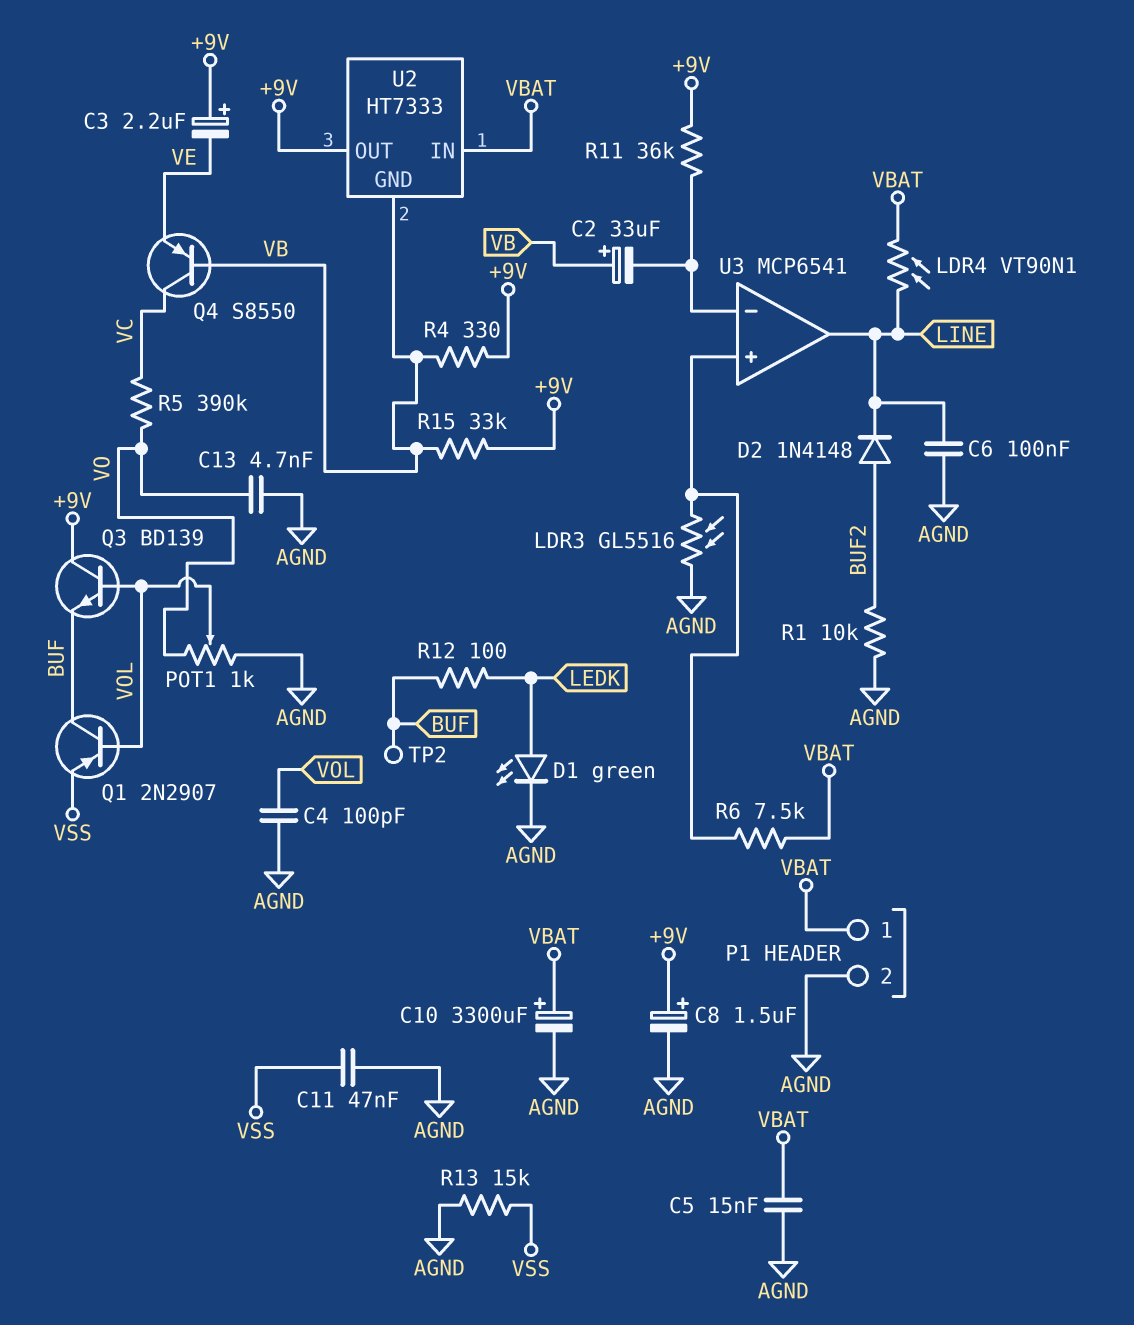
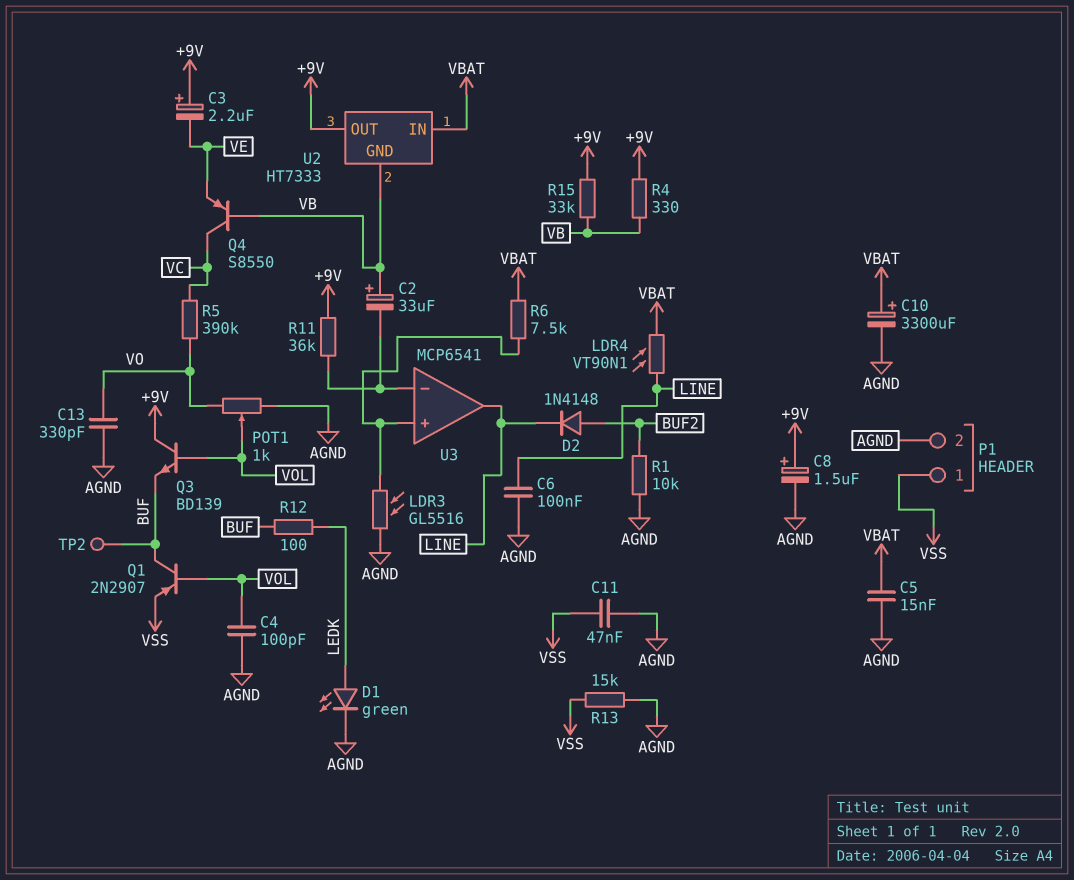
C13: 4.7nF (AGND, VO) -> 330pF (AGND, VO)
P1 pin 1: VBAT -> VSS

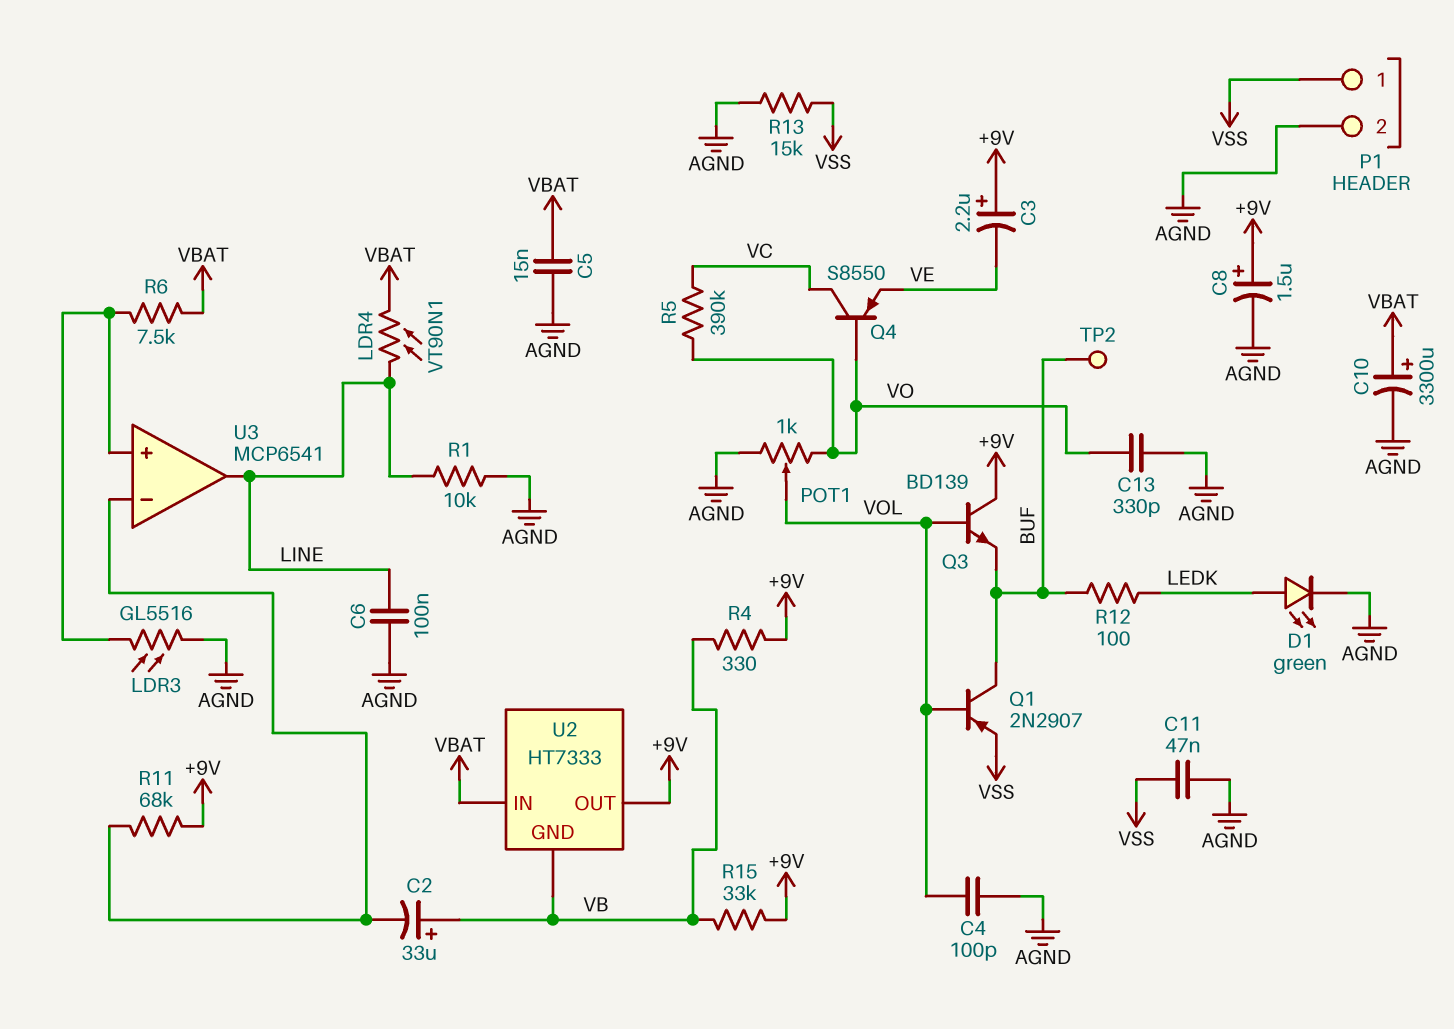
D2: diode 1N4148 (A BUF2, K LINE) -> none
Q4: PNP S8550 (B VB, C VC, E VE) -> PNP S8550 (B VO, C VC, E VE)
R1: 10k (AGND, BUF2) -> 10k (AGND, LINE)
R11: 36k (+9V, U3/in-) -> 68k (+9V, U3/in-)

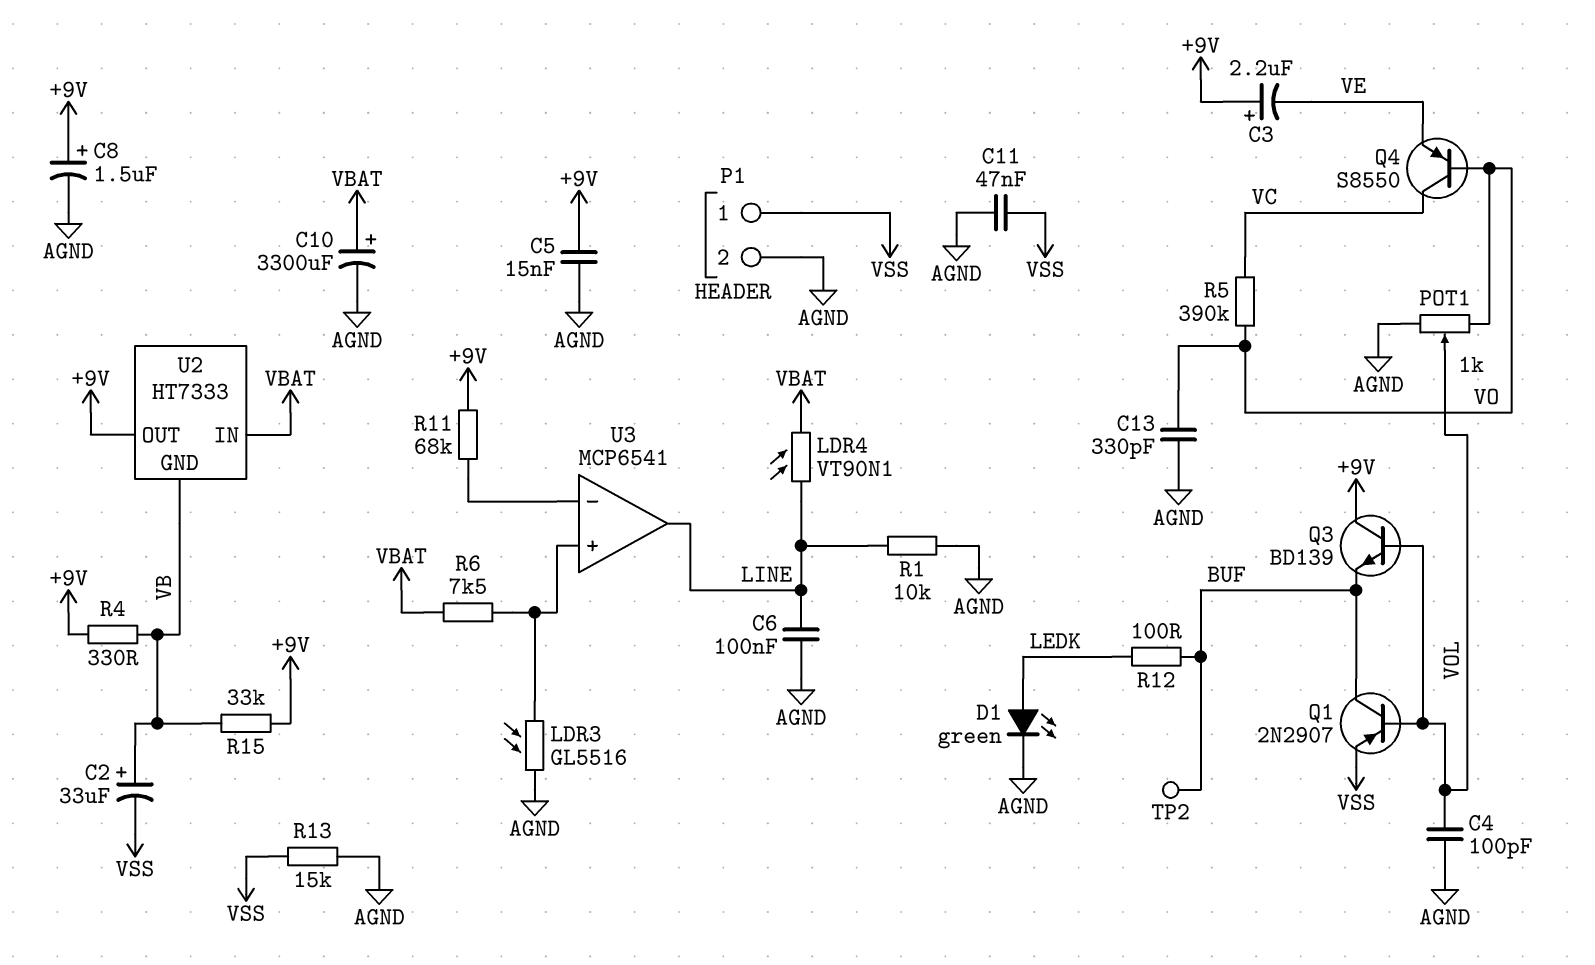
C2: 33uF (plus VB, minus U3/in-) -> 33uF (plus VB, minus VSS)
C5: 15nF (AGND, VBAT) -> 15nF (+9V, AGND)

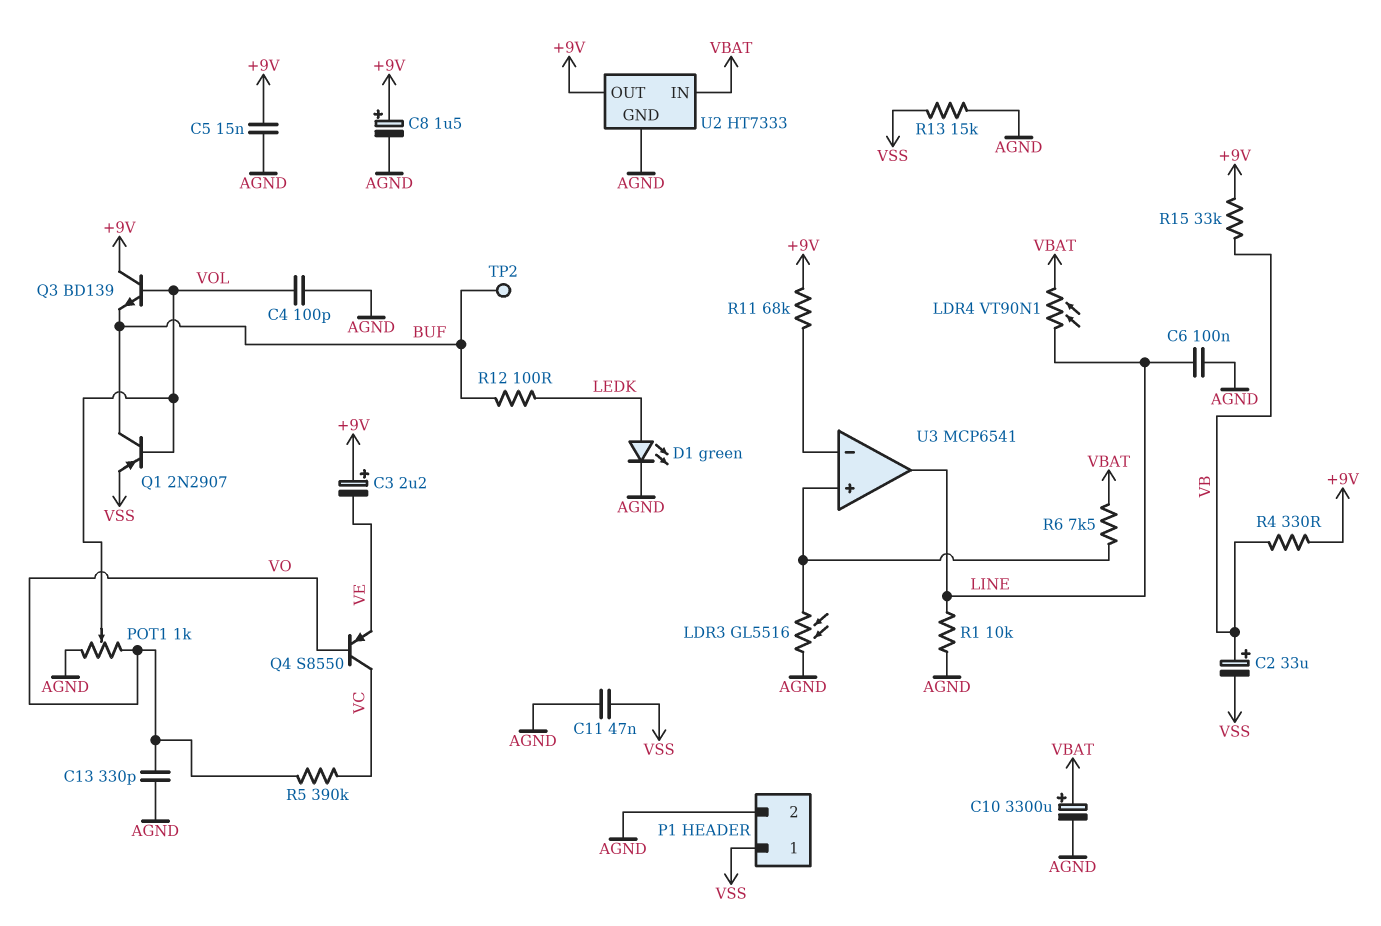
U2 pin GND: VB -> AGND

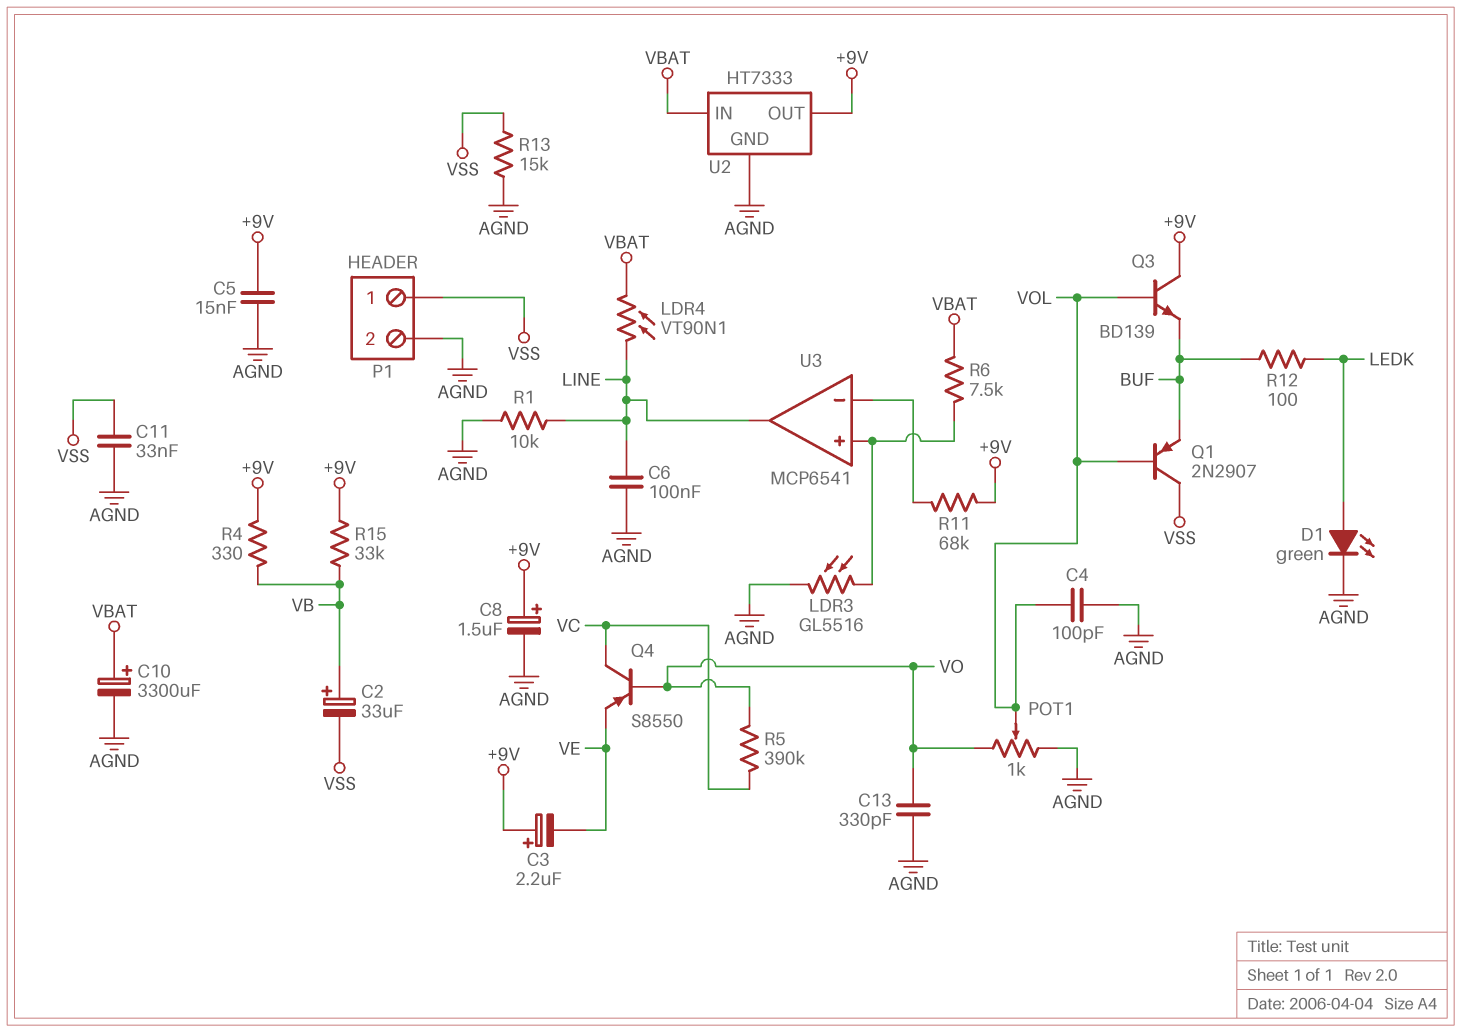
C11: 47nF (AGND, VSS) -> 33nF (AGND, VSS)
Q1: PNP 2N2907 (B VOL, C BUF, E VSS) -> PNP 2N2907 (B VOL, C VSS, E BUF)
TP2: test point (BUF) -> none

